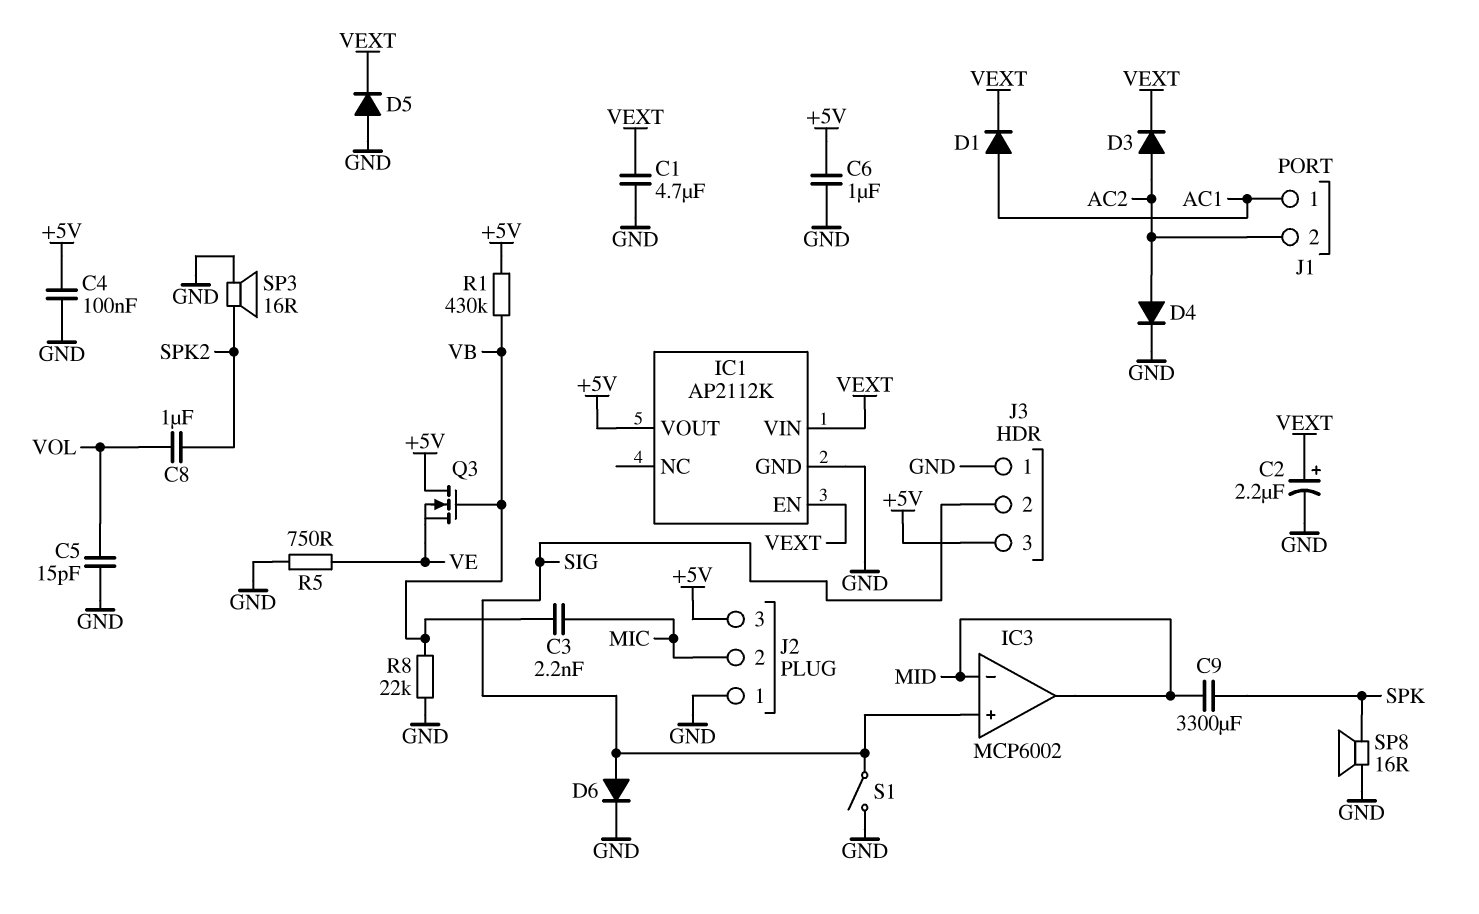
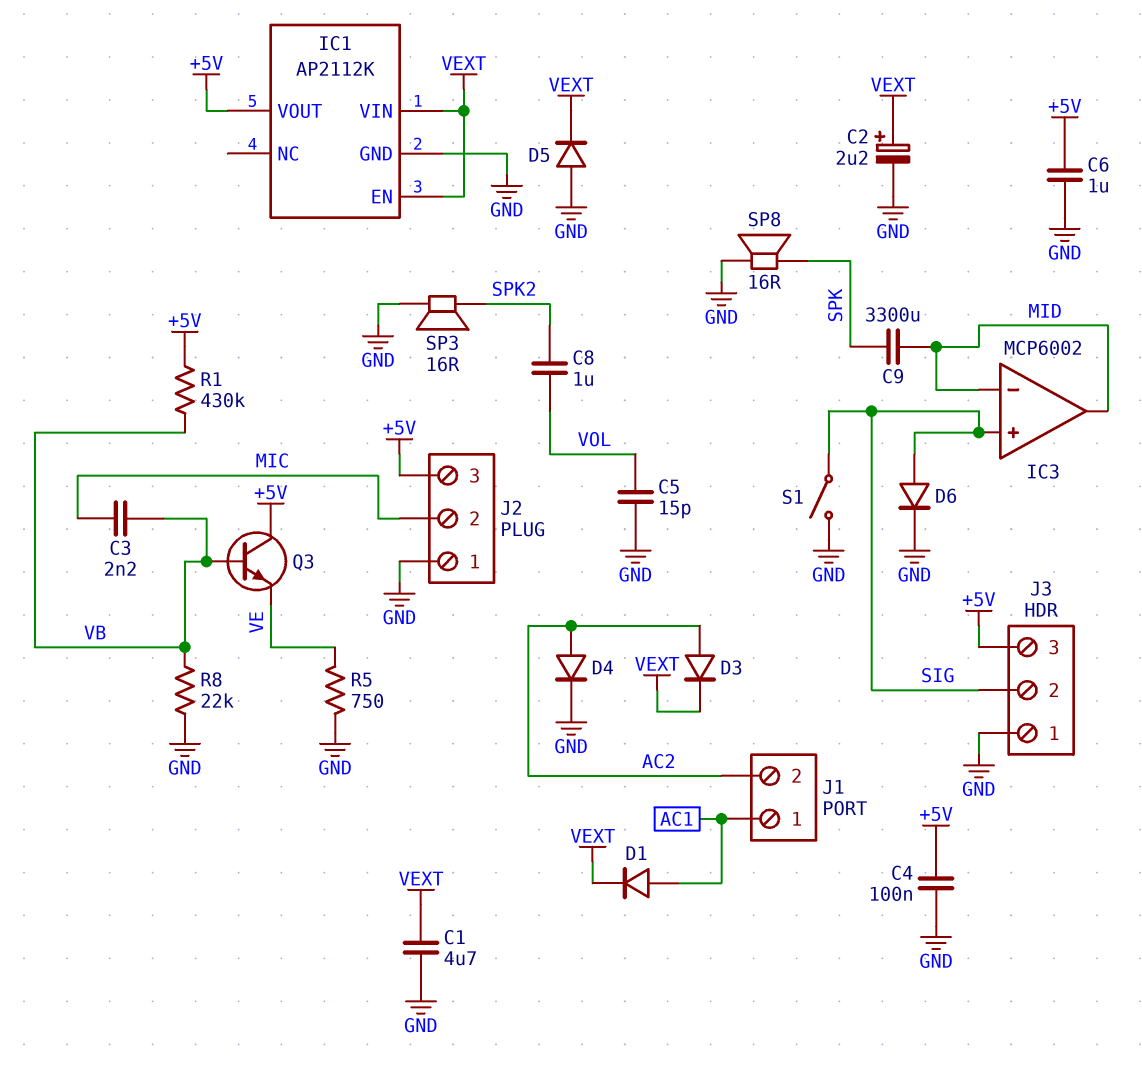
Q3: NMOS (G VB, D +5V, S VE) -> NPN (B VB, C +5V, E VE)

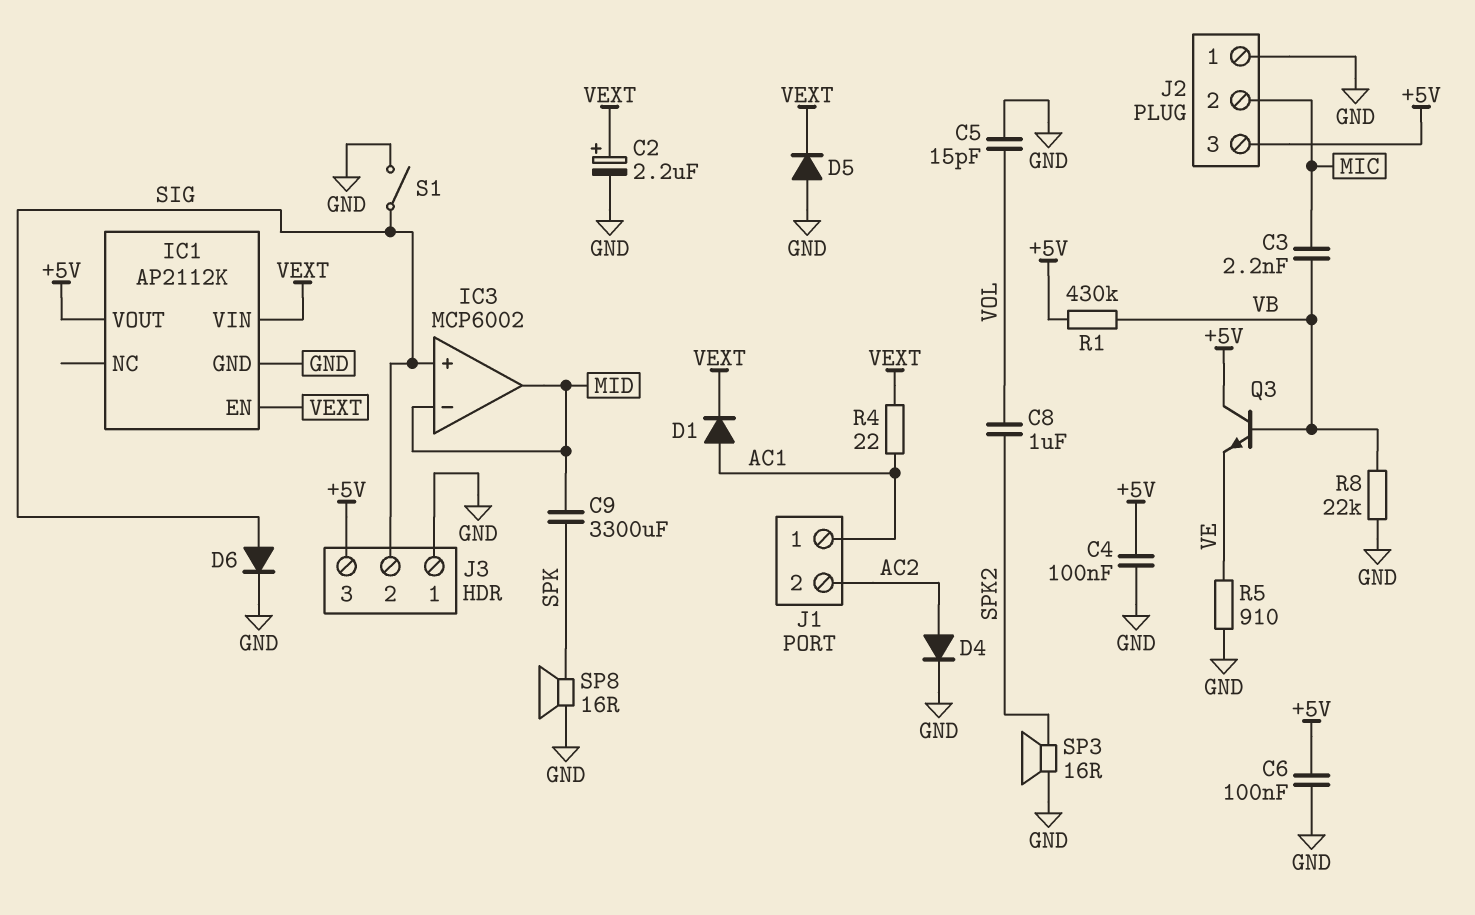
C1: 4.7uF (GND, VEXT) -> none
C6: 1uF (+5V, GND) -> 100nF (+5V, GND)
D3: diode (A AC2, K VEXT) -> none
R4: none -> 22 (AC1, VEXT)
R5: 750 (GND, VE) -> 910 (GND, VE)

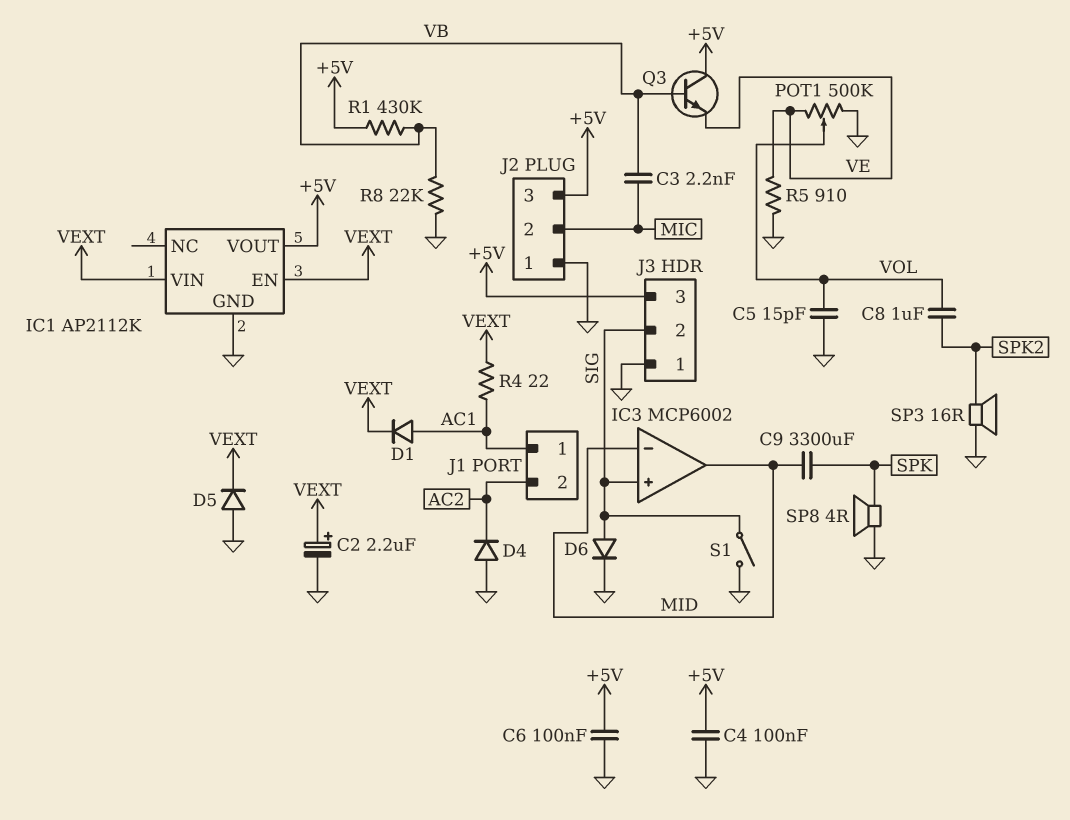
D4: diode (A AC2, K GND) -> diode (A GND, K AC2)
POT1: none -> 500k (GND, VE, wiper VOL)
SP8: speaker 16R (GND, SPK) -> speaker 4R (GND, SPK)

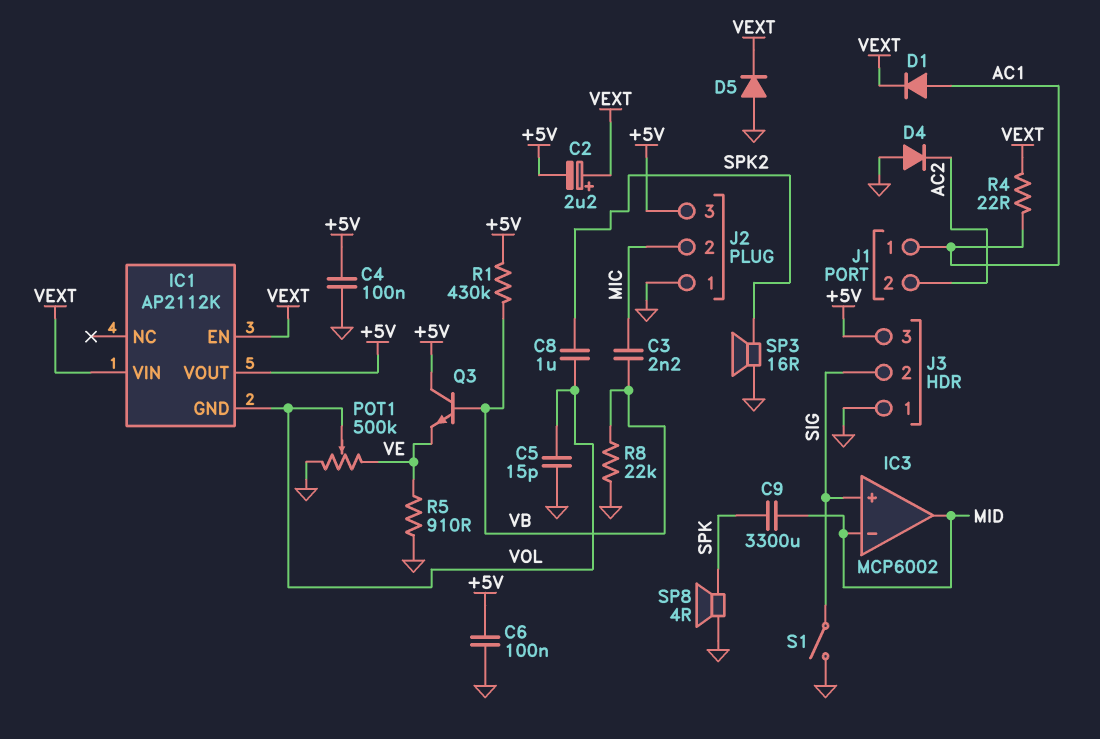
C2: 2.2uF (plus VEXT, minus GND) -> 2.2uF (plus VEXT, minus +5V)
D6: diode (A SIG, K GND) -> none
IC1 pin GND: GND -> VOL

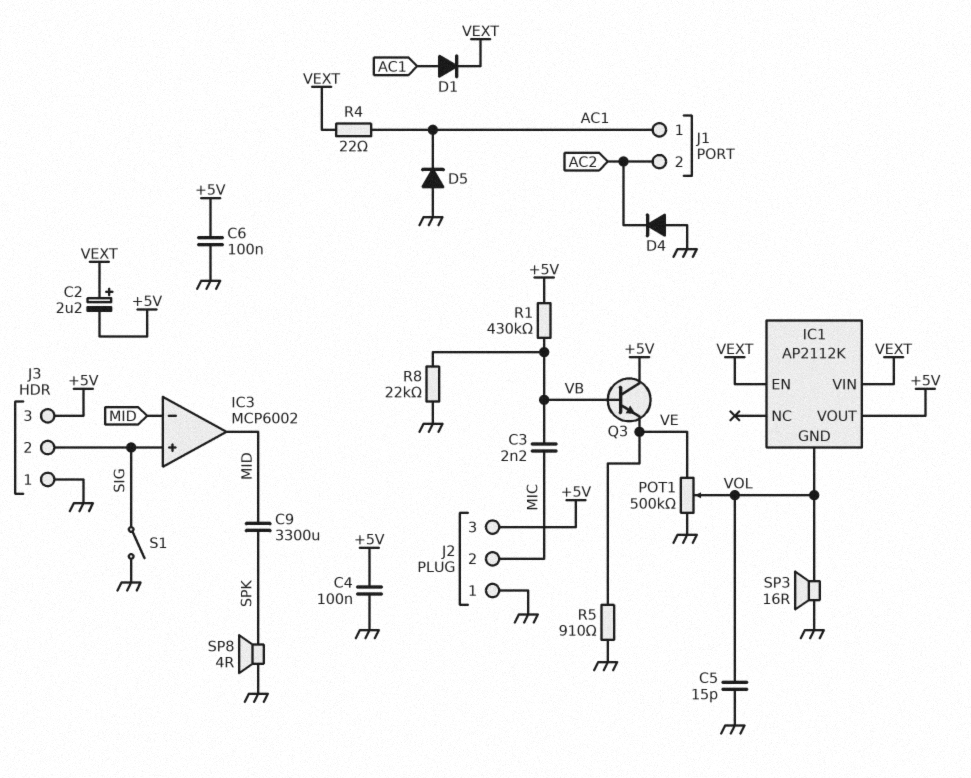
C8: 1uF (SPK2, VOL) -> none
D5: diode (A GND, K VEXT) -> diode (A GND, K AC1)
SP3: speaker 16R (GND, SPK2) -> speaker 16R (GND, VOL)

